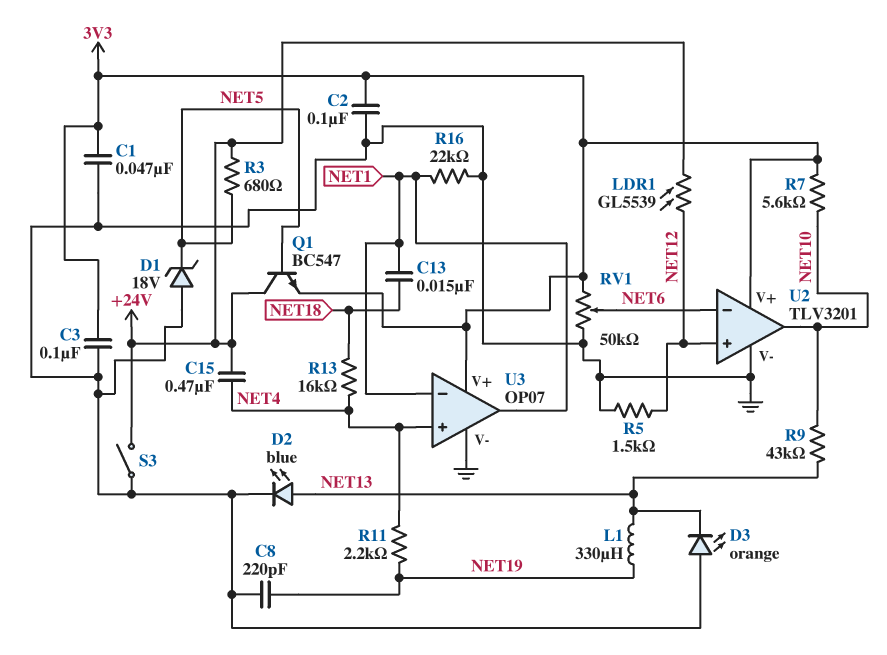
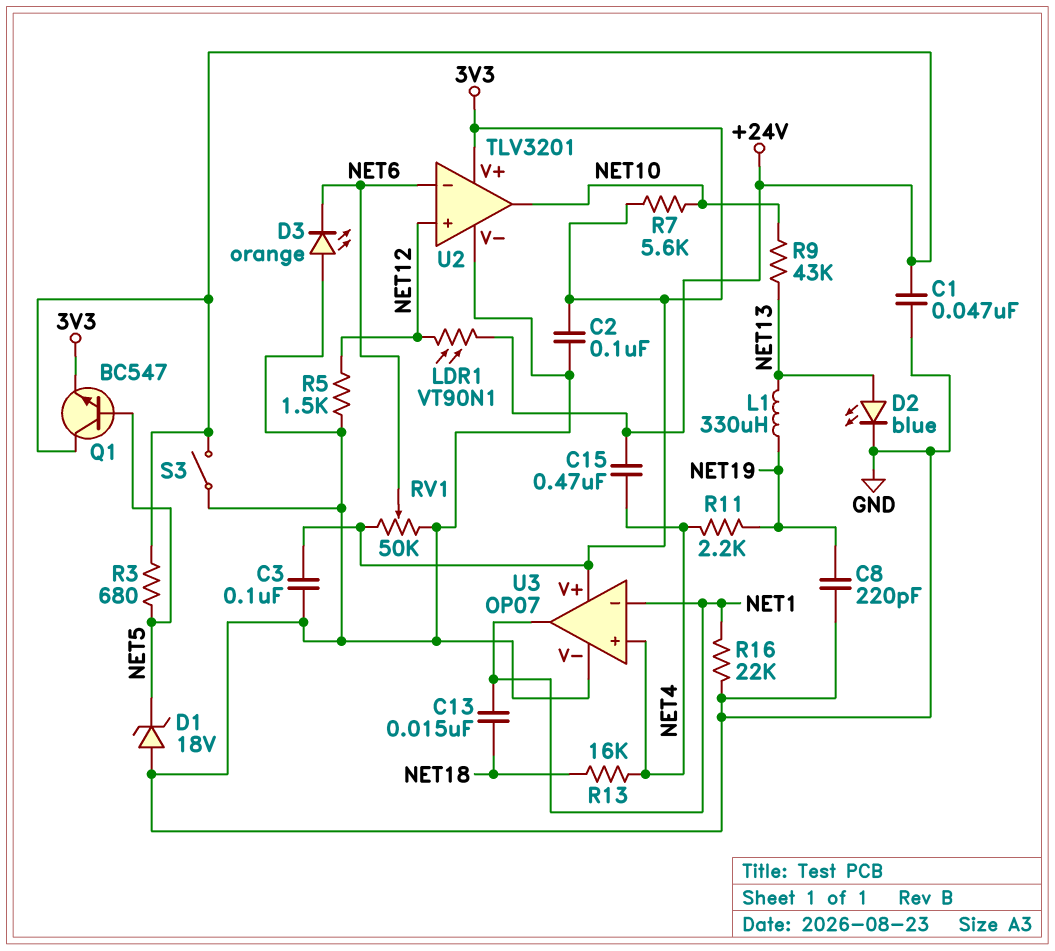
C1: 47nF (3V3, GND) -> 47nF (+24V, GND)
D3: LED orange (A GND, K NET13) -> LED orange (A GND, K NET6)
LDR1: GL5539 (+24V, NET12) -> VT90N1 (+24V, NET12)

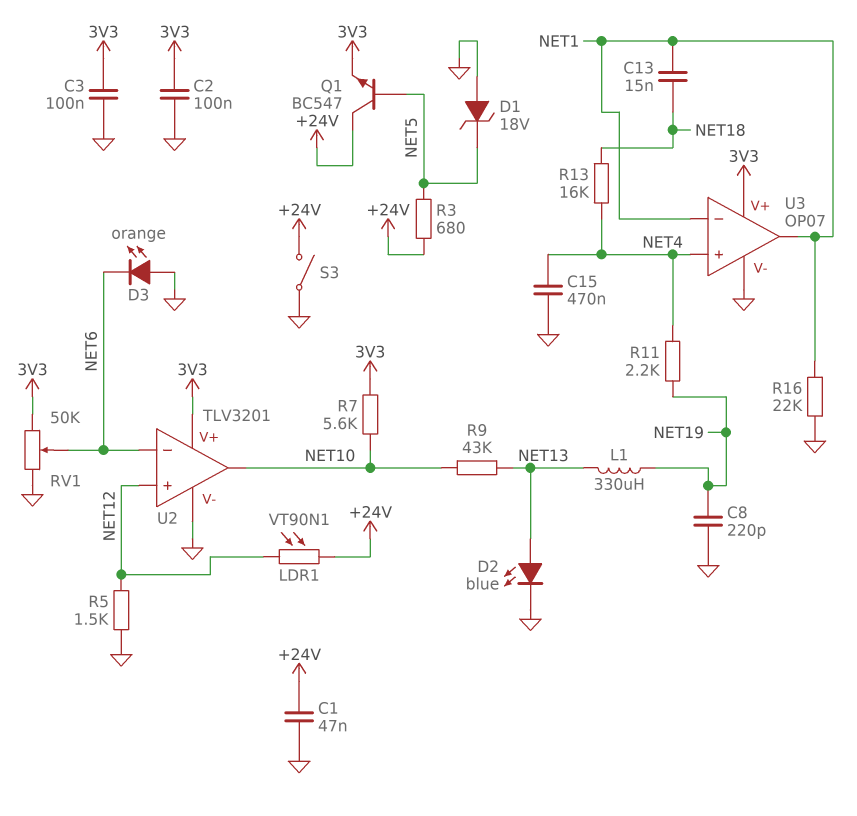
C15: 470nF (+24V, NET4) -> 470nF (GND, NET4)

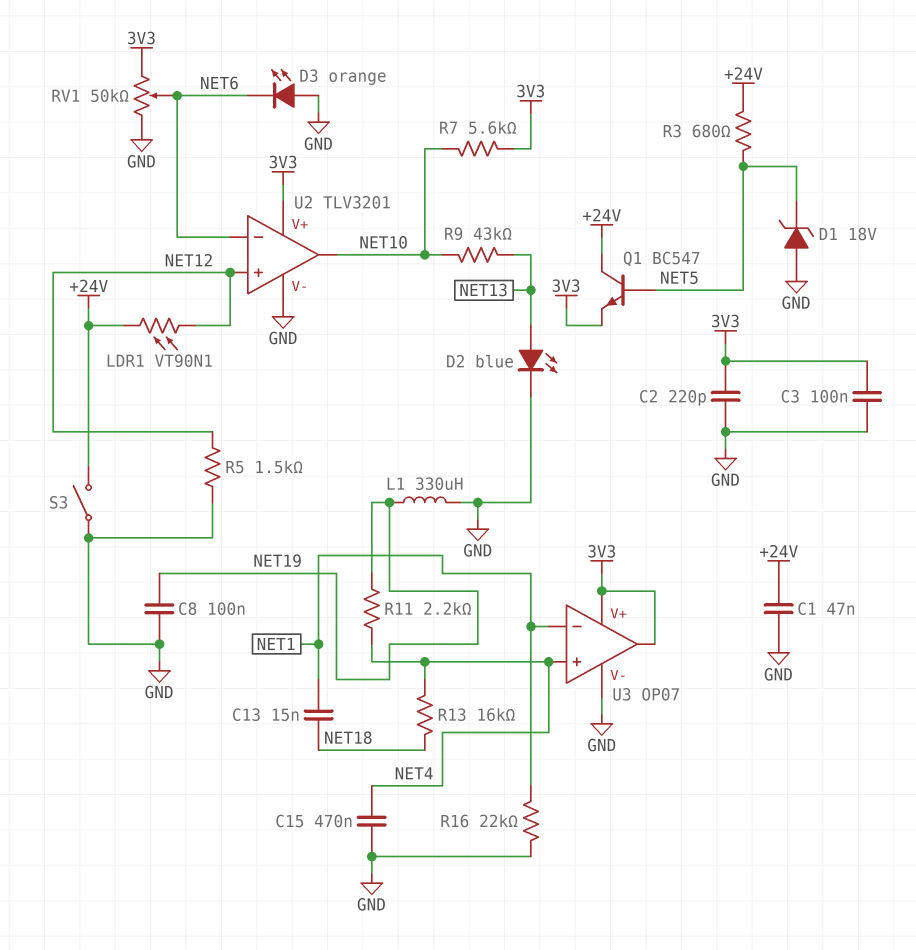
C2: 100nF (3V3, GND) -> 220pF (3V3, GND)
C8: 220pF (GND, NET19) -> 100nF (GND, NET19)
L1: 330uH (NET13, NET19) -> 330uH (GND, NET19)
U3 pin out: NET1 -> 3V3

